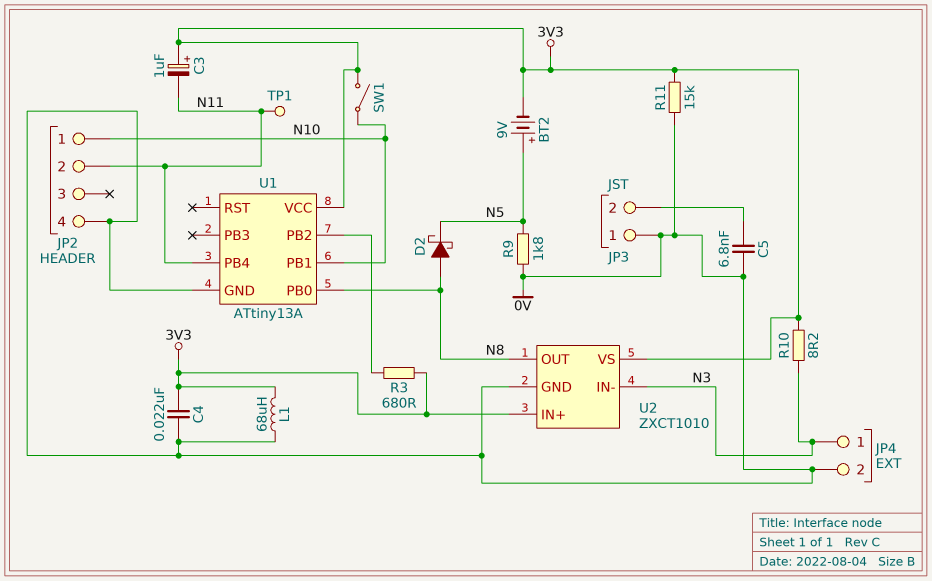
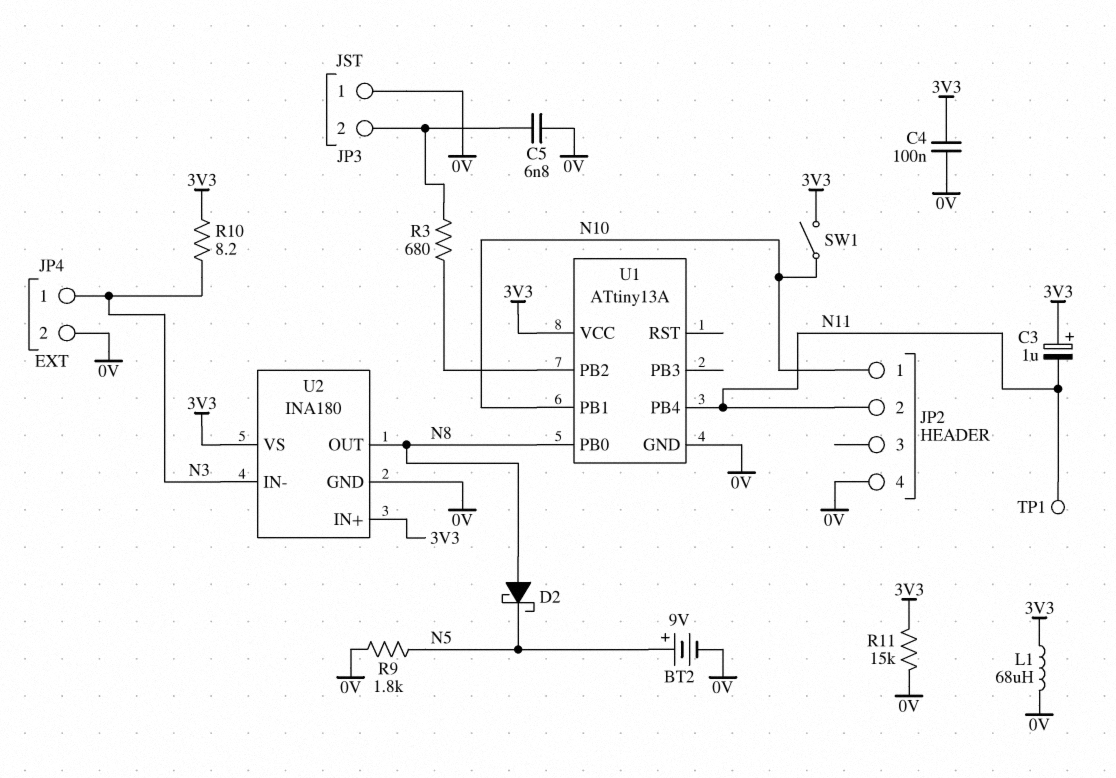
BT2: 9V (plus N5, minus 3V3) -> 9V (plus N5, minus 0V)
C4: 22nF (0V, 3V3) -> 100nF (0V, 3V3)
R3: 680 (3V3, U1/PB2) -> 680 (JP3/2, U1/PB2)
U2: ZXCT1010 -> INA180

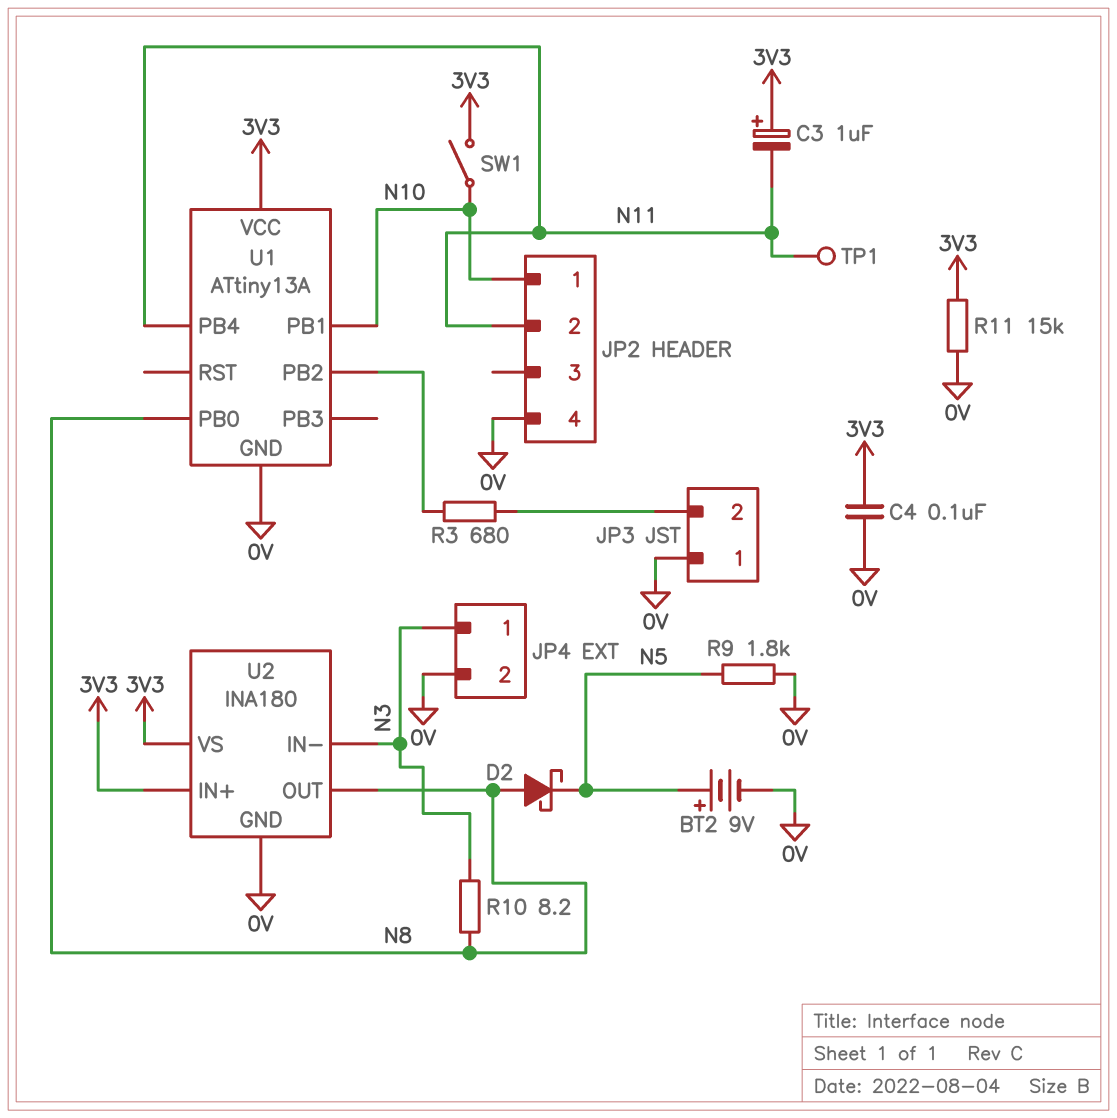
C5: 6.8nF (0V, JP3/2) -> none
L1: 68uH (0V, 3V3) -> none
R10: 8.2 (3V3, N3) -> 8.2 (N3, N8)

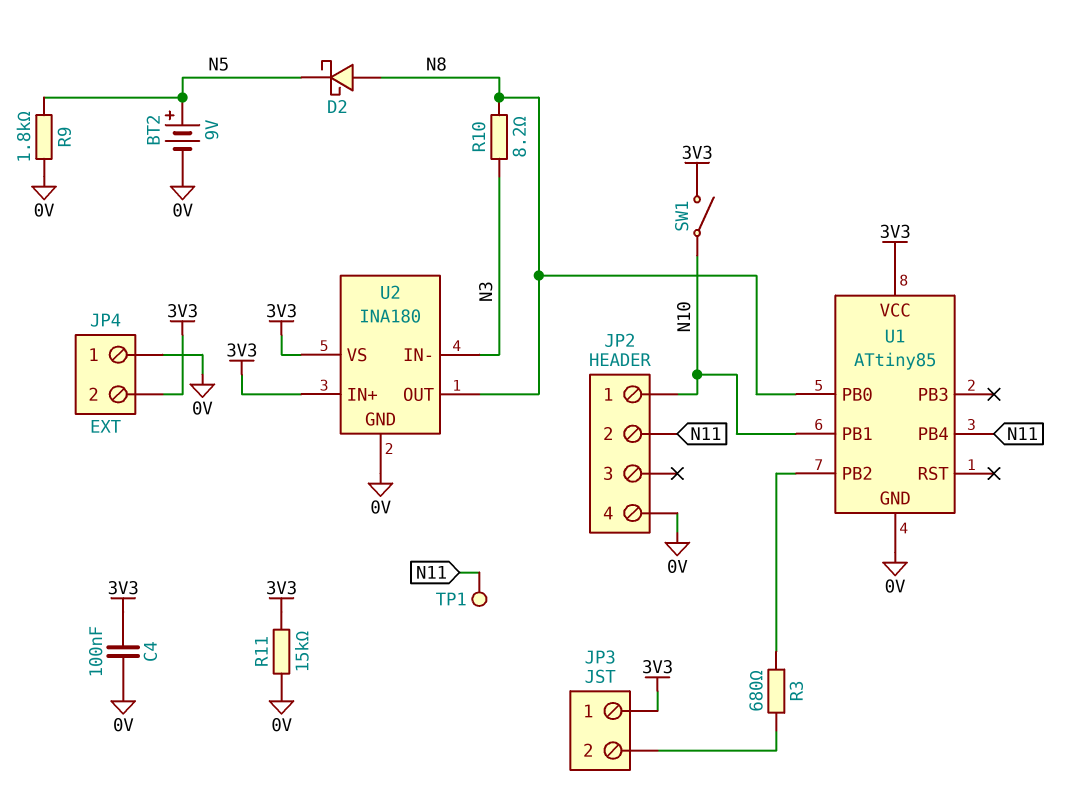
C3: 1uF (plus 3V3, minus N11) -> none
JP3 pin 1: 0V -> 3V3
JP4 pin 1: N3 -> 0V
JP4 pin 2: 0V -> 3V3
U1: ATtiny13A -> ATtiny85

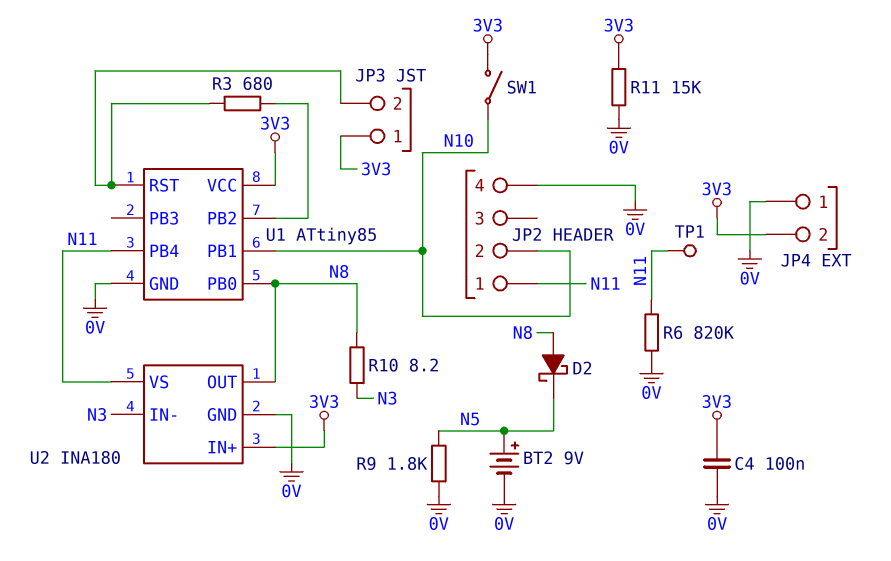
JP2 pin 1: N10 -> N11
JP2 pin 2: N11 -> N10
R6: none -> 820k (0V, N11)
U1 pin RST: none -> JP3/2
U2 pin VS: 3V3 -> N11

